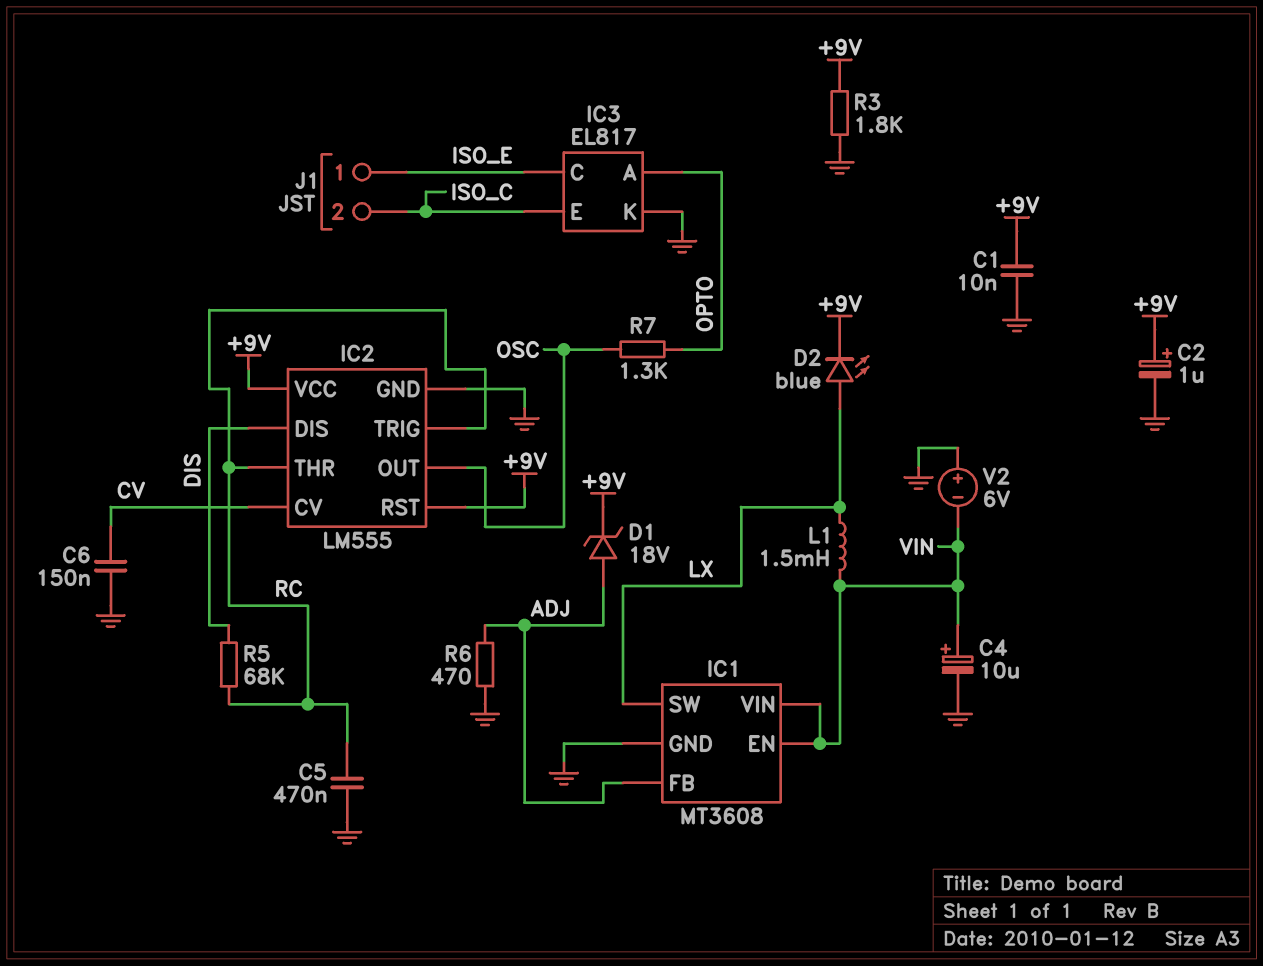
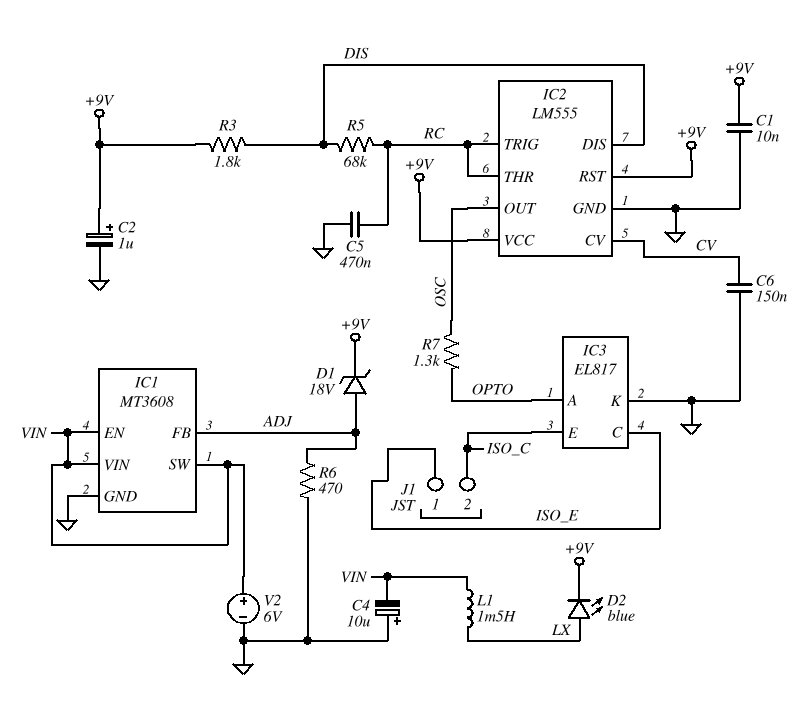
C4: 10uF (plus VIN, minus GND) -> 10uF (plus GND, minus VIN)
IC1 pin SW: LX -> VIN
R3: 1.8k (+9V, GND) -> 1.8k (+9V, DIS)
V2: 6V (plus GND, minus VIN) -> 6V (plus VIN, minus GND)

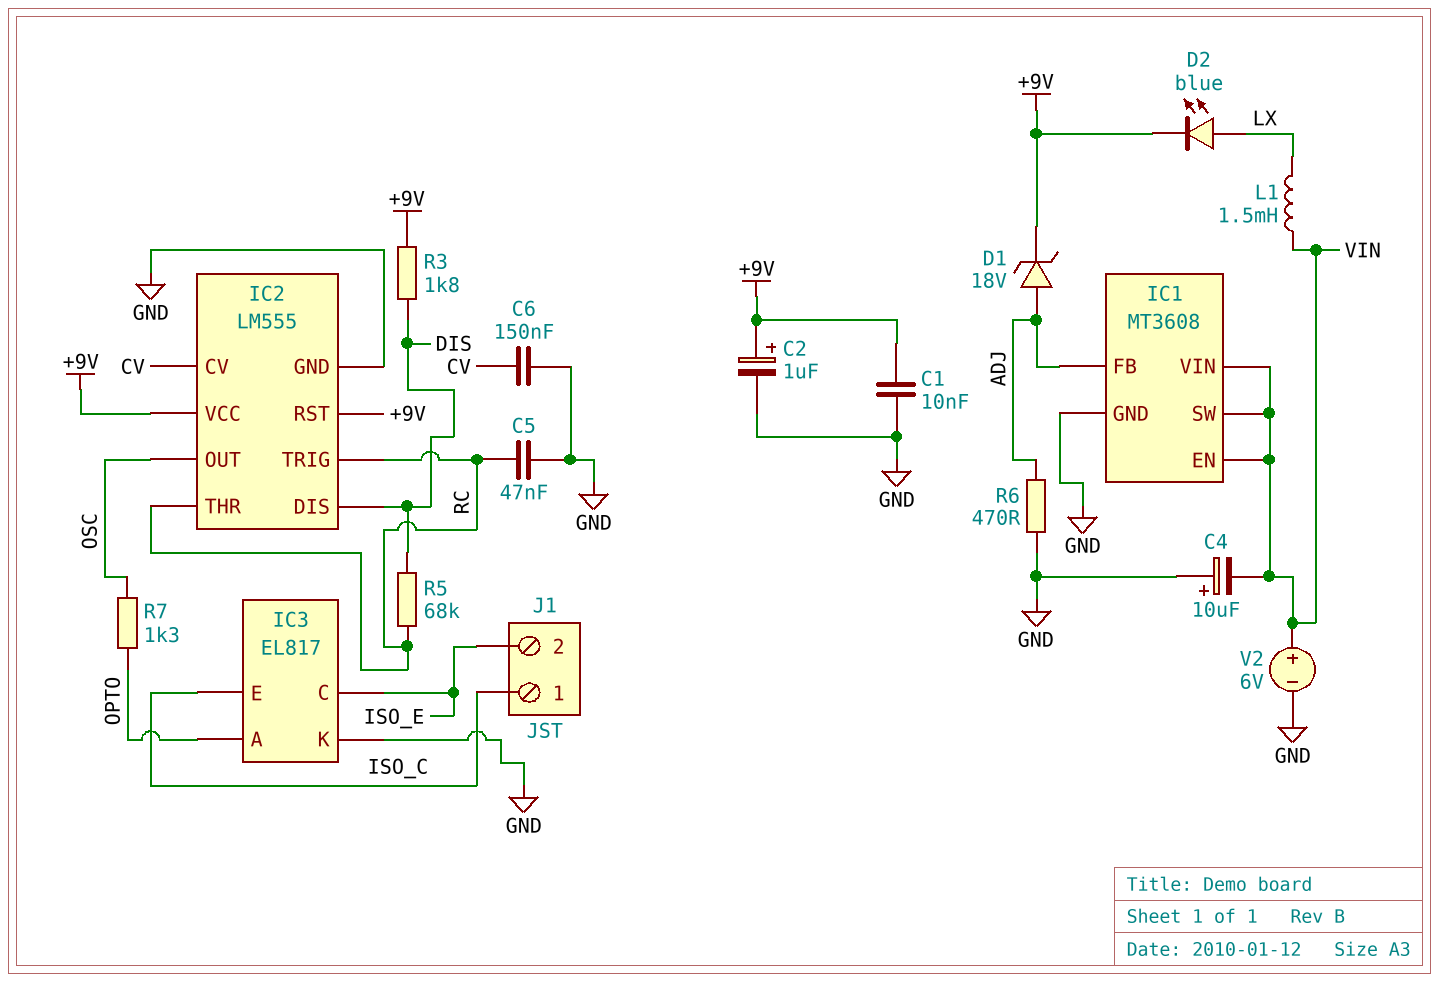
C5: 470nF (GND, RC) -> 47nF (GND, RC)
J1 pin 1: ISO_E -> ISO_C
J1 pin 2: ISO_C -> ISO_E

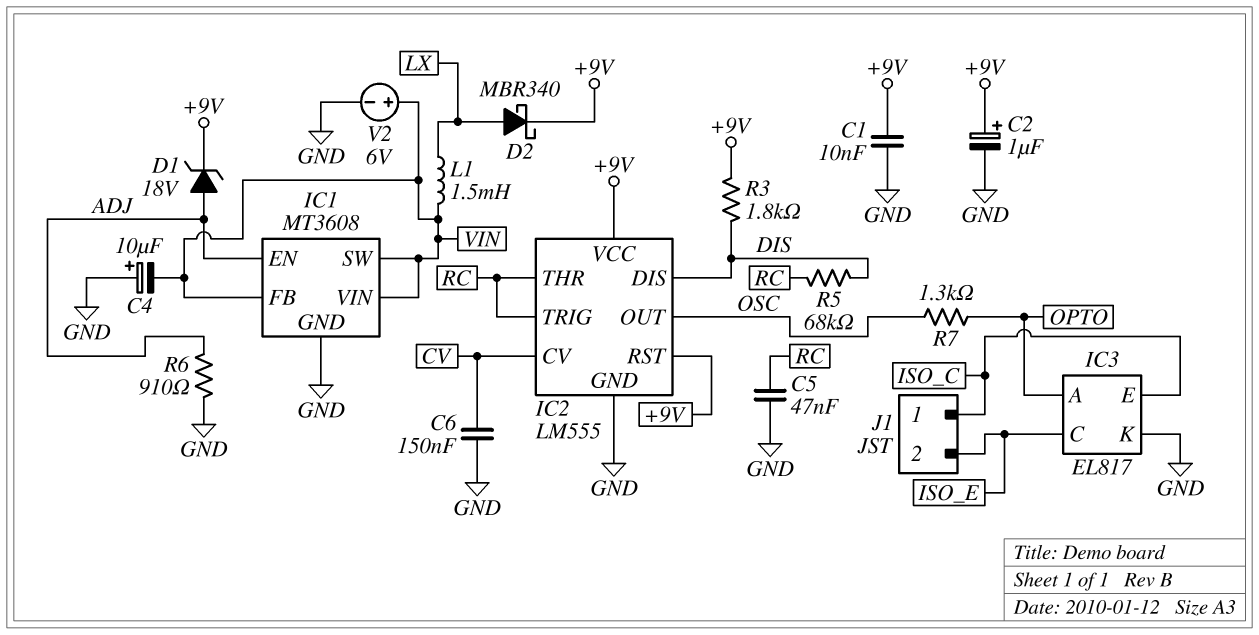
D2: LED blue (A LX, K +9V) -> schottky MBR340 (A LX, K +9V)
IC1 pin EN: VIN -> ADJ
IC1 pin FB: ADJ -> VIN
R6: 470 (ADJ, GND) -> 910 (ADJ, GND)

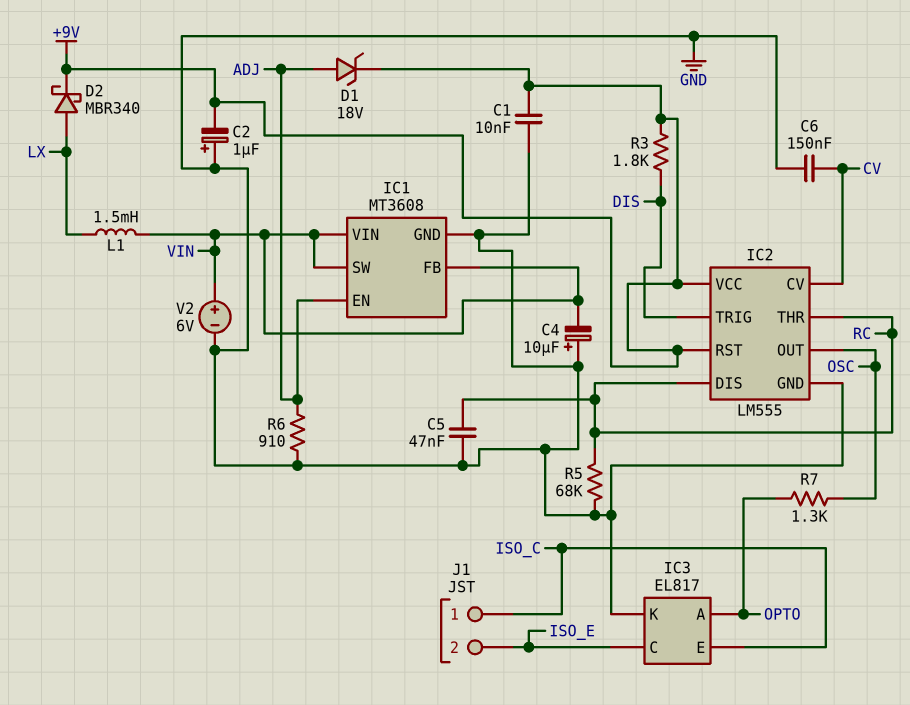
C2: 1uF (plus +9V, minus GND) -> 1uF (plus GND, minus +9V)
IC2 pin DIS: DIS -> RC
IC2 pin TRIG: RC -> DIS
R5: 68k (DIS, RC) -> 68k (GND, RC)

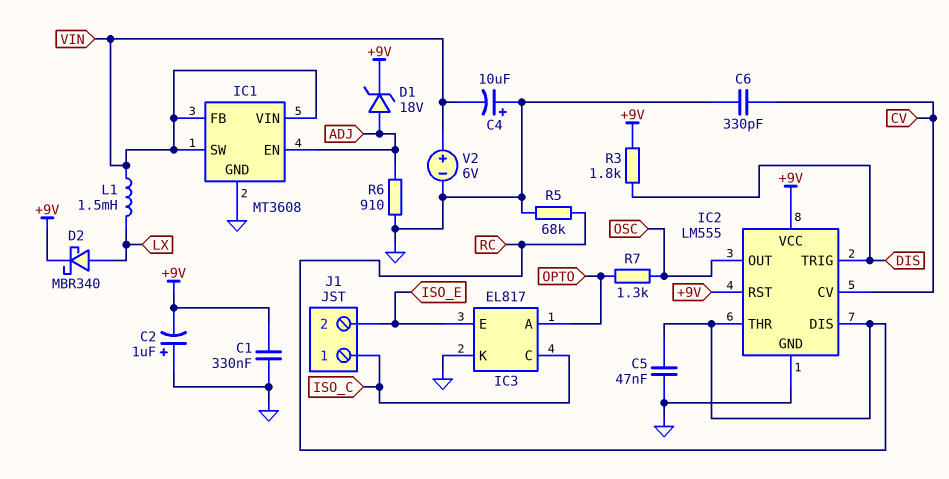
C1: 10nF (+9V, GND) -> 330nF (+9V, GND)
C6: 150nF (CV, GND) -> 330pF (CV, GND)
IC3 pin C: ISO_E -> ISO_C
IC3 pin E: ISO_C -> ISO_E

